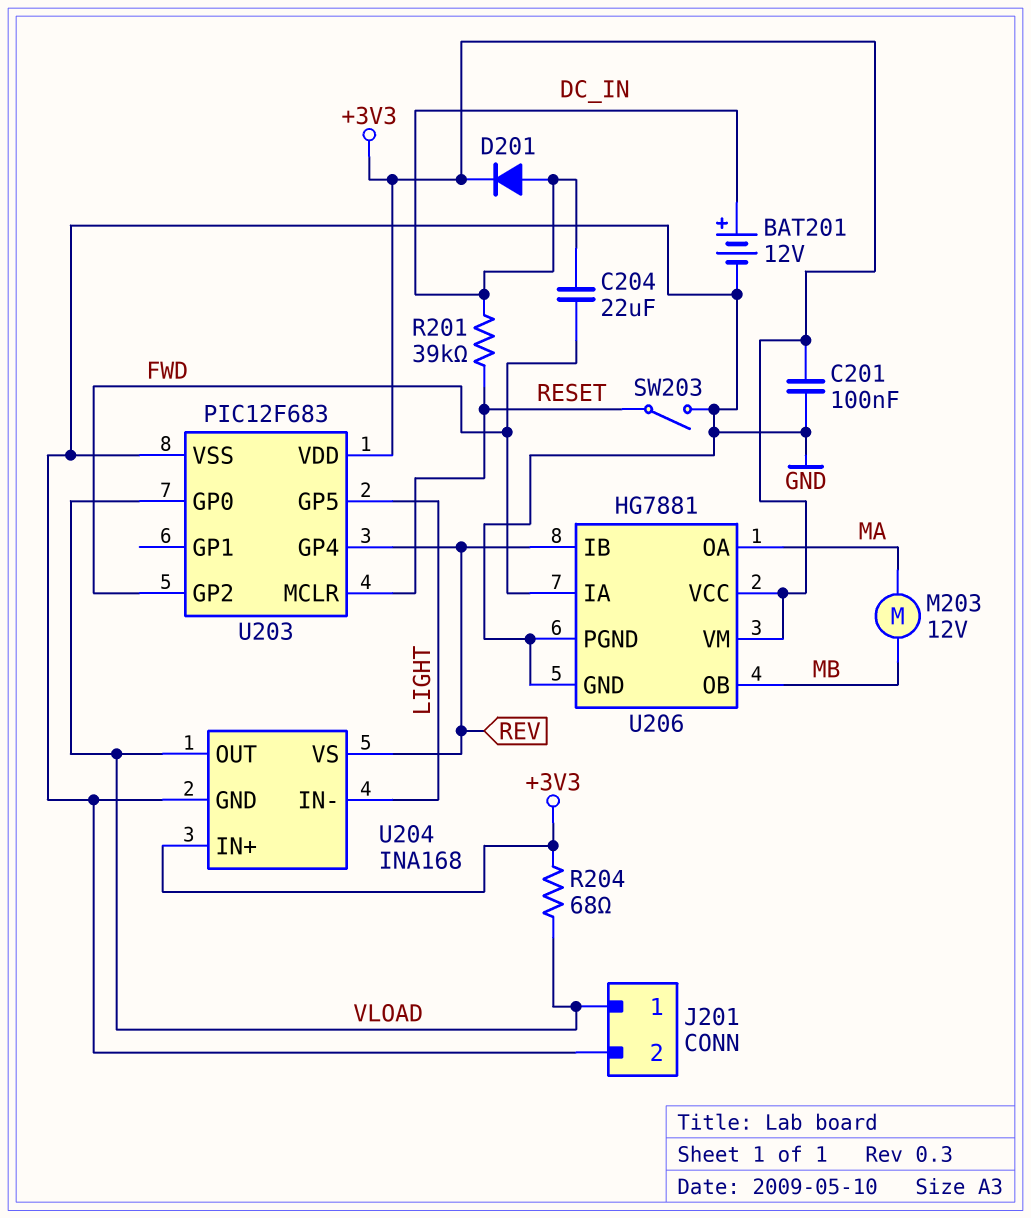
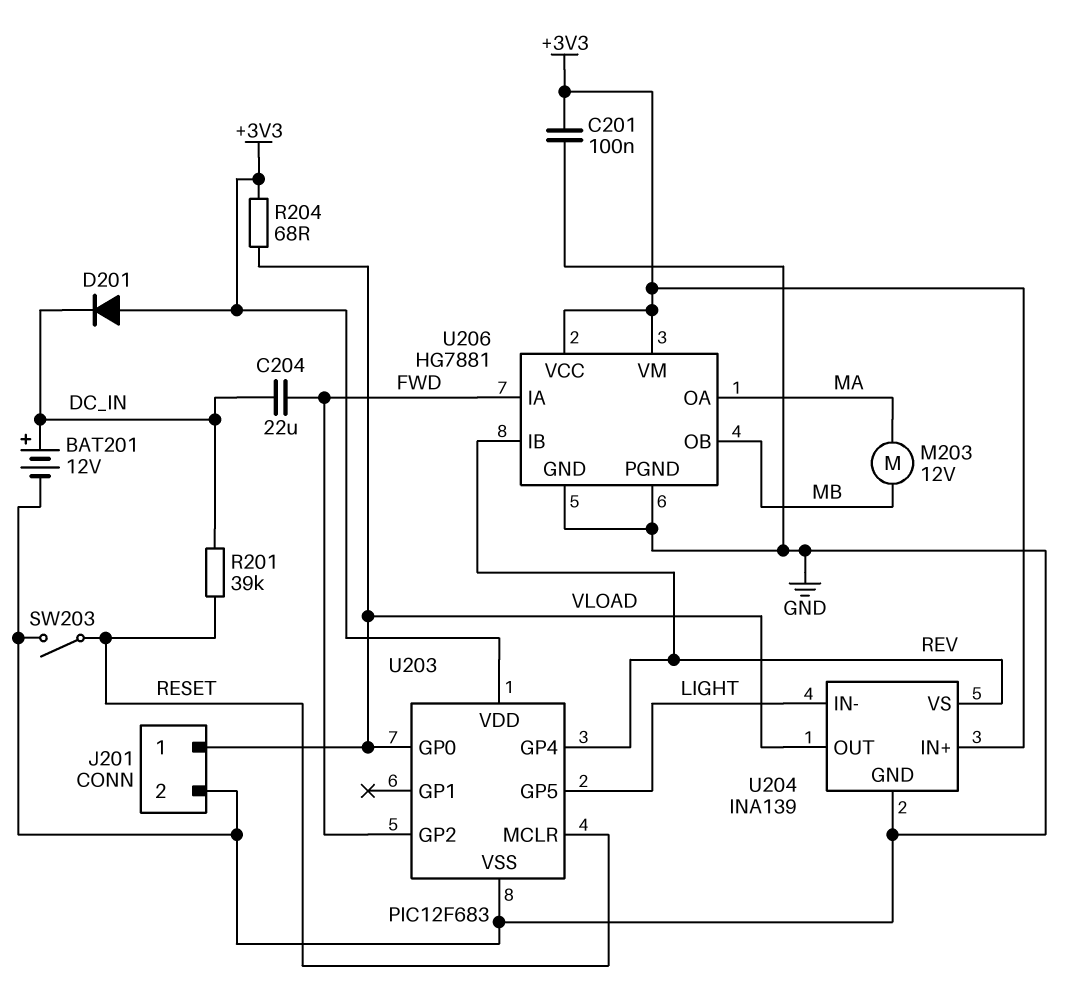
D201: diode (A DC_IN, K +3V3) -> diode (A +3V3, K DC_IN)
U204: INA168 -> INA139

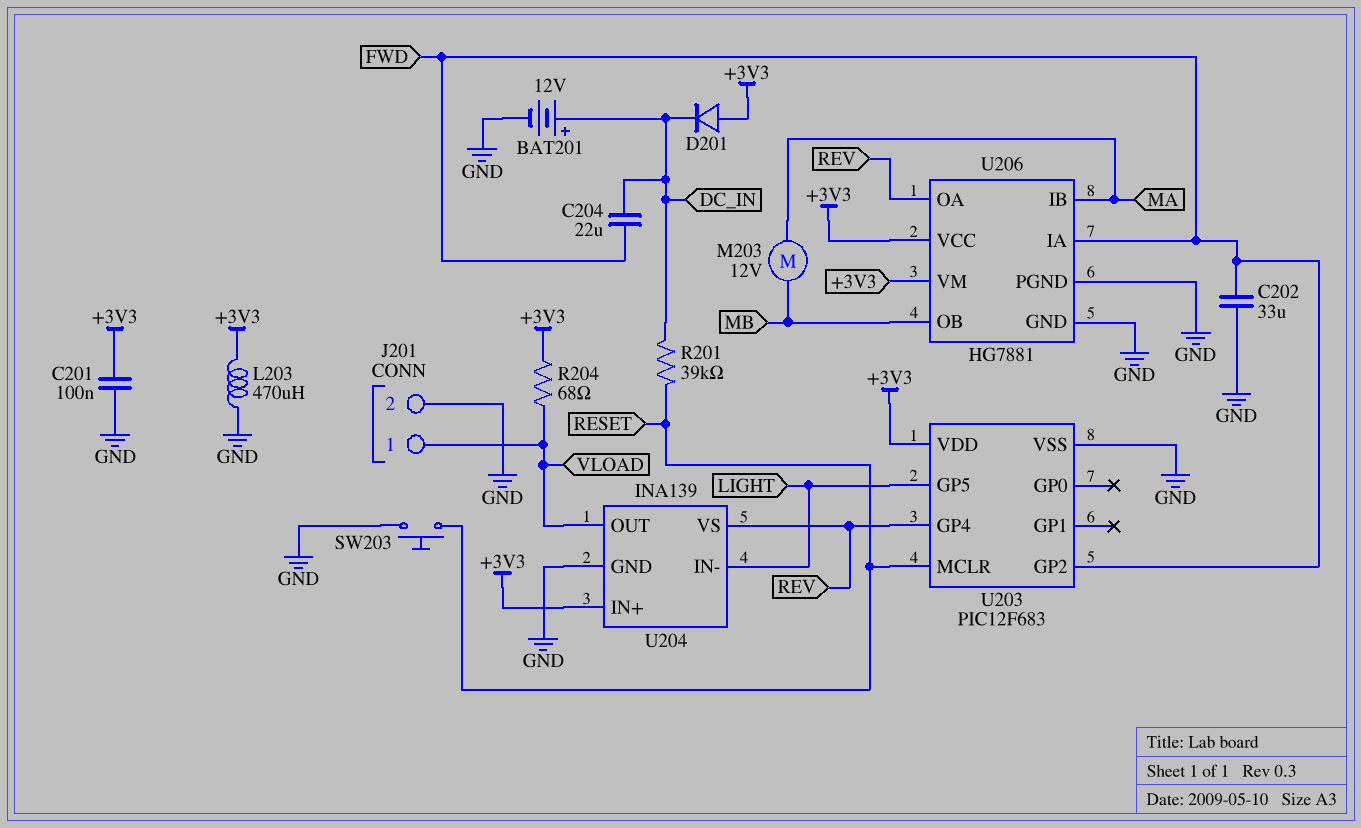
C202: none -> 33uF (FWD, GND)
L203: none -> 470uH (+3V3, GND)
SW203: switch (GND, RESET) -> button (GND, RESET)
U203 pin GP0: VLOAD -> none
U206 pin IB: REV -> MA
U206 pin OA: MA -> REV

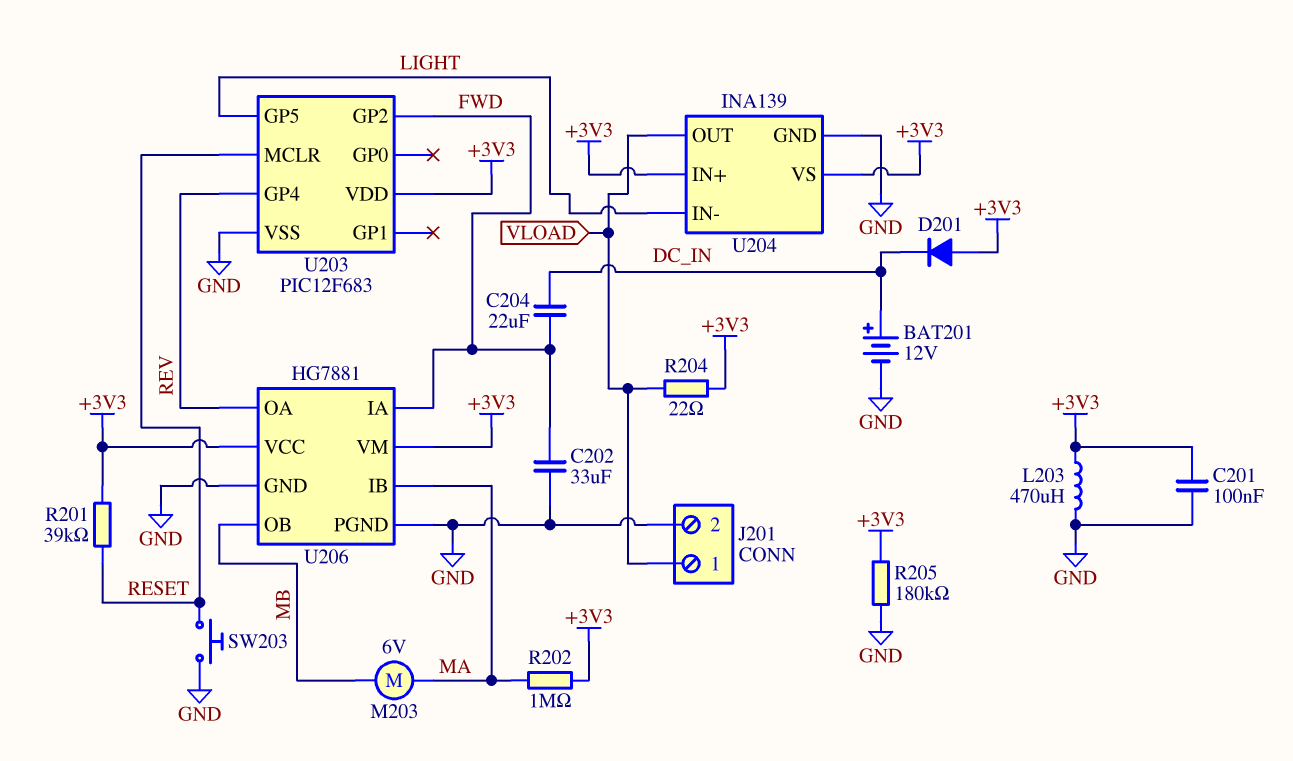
M203: motor 12V (MA, MB) -> motor 6V (MA, MB)
R201: 39k (DC_IN, RESET) -> 39k (+3V3, RESET)
R202: none -> 1M (+3V3, MA)
R204: 68 (+3V3, VLOAD) -> 22 (+3V3, VLOAD)
R205: none -> 180k (+3V3, GND)
U204 pin VS: REV -> +3V3

